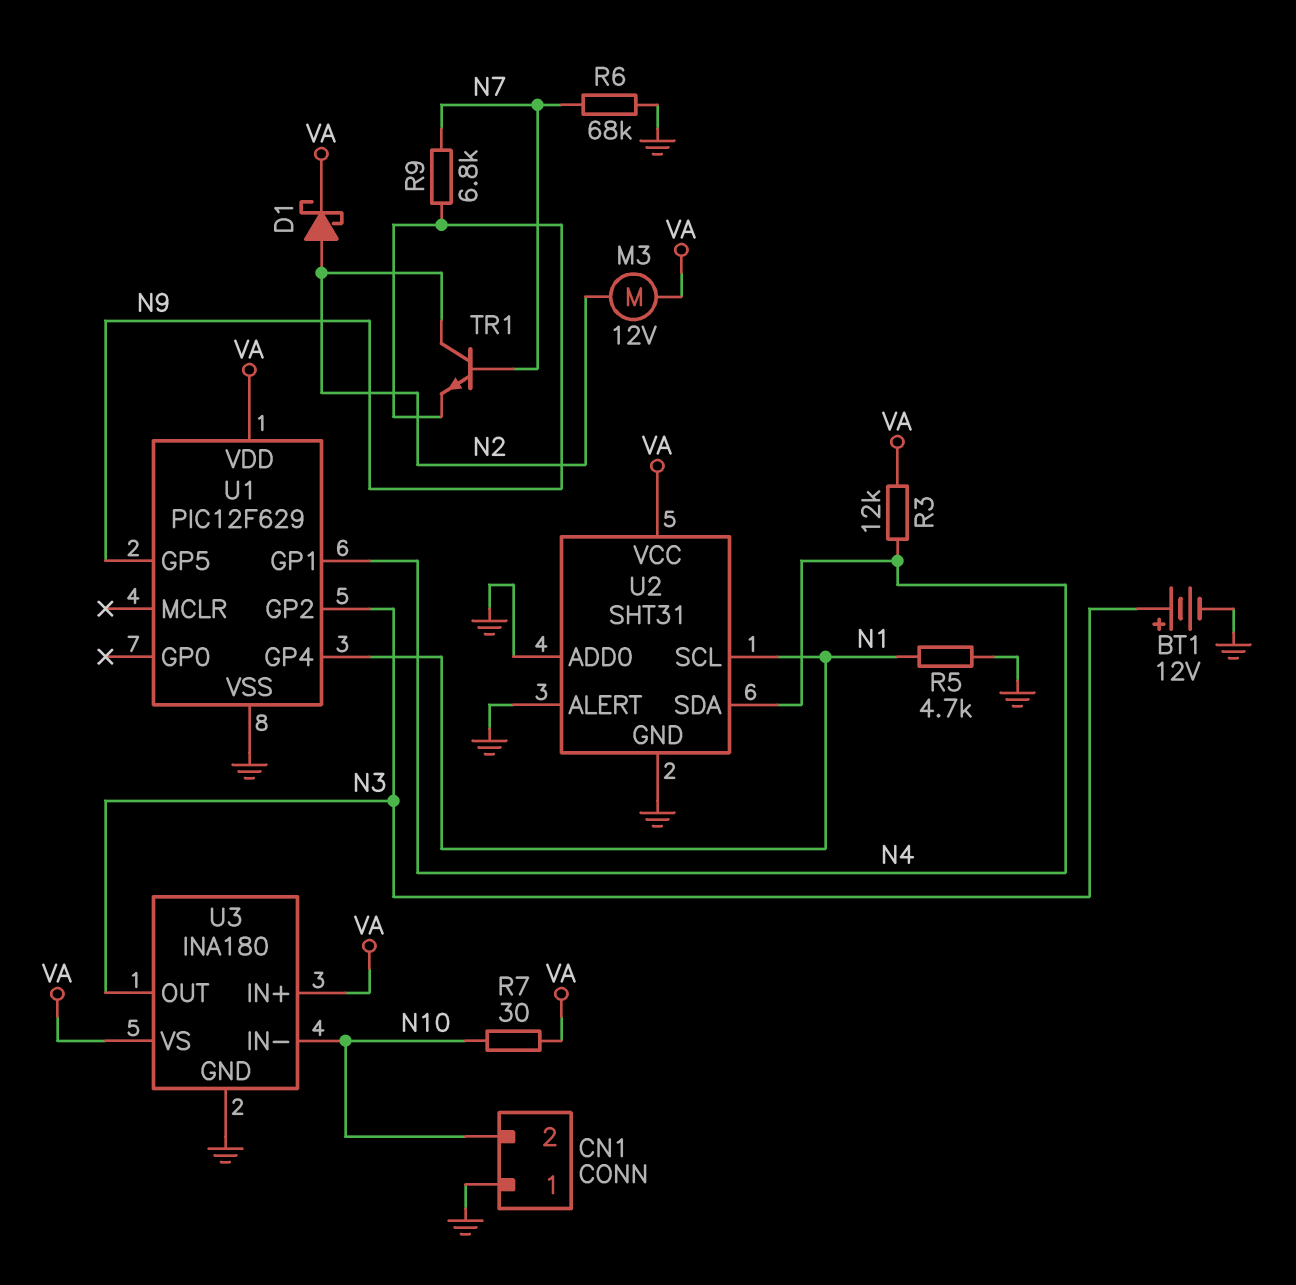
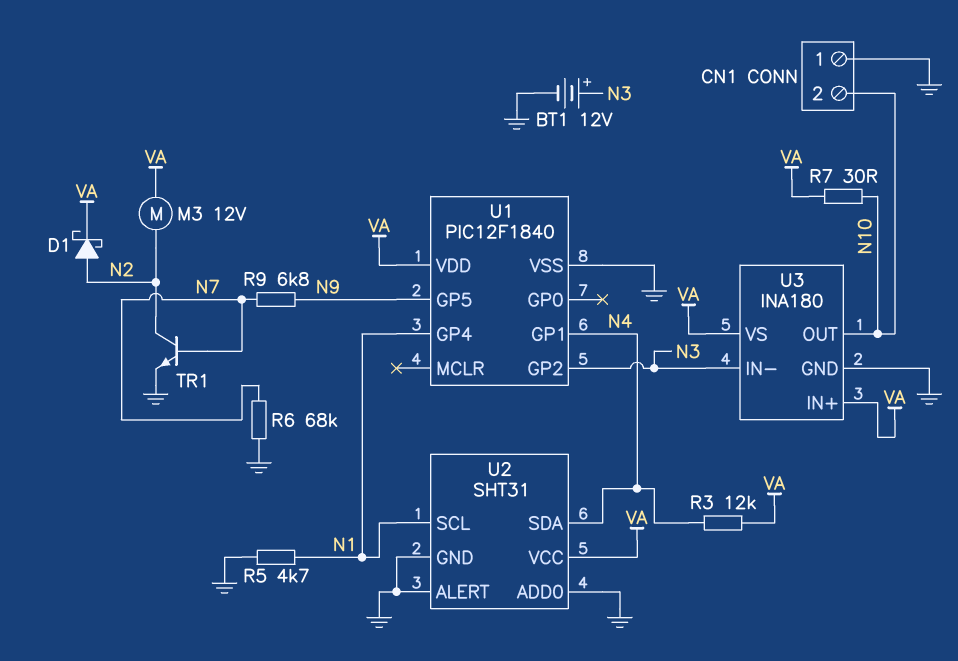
TR1: NPN (B N7, C N2, E N9) -> NPN (B N7, C N2, E GND)
U1: PIC12F629 -> PIC12F1840
U3 pin IN-: N10 -> N3
U3 pin OUT: N3 -> N10

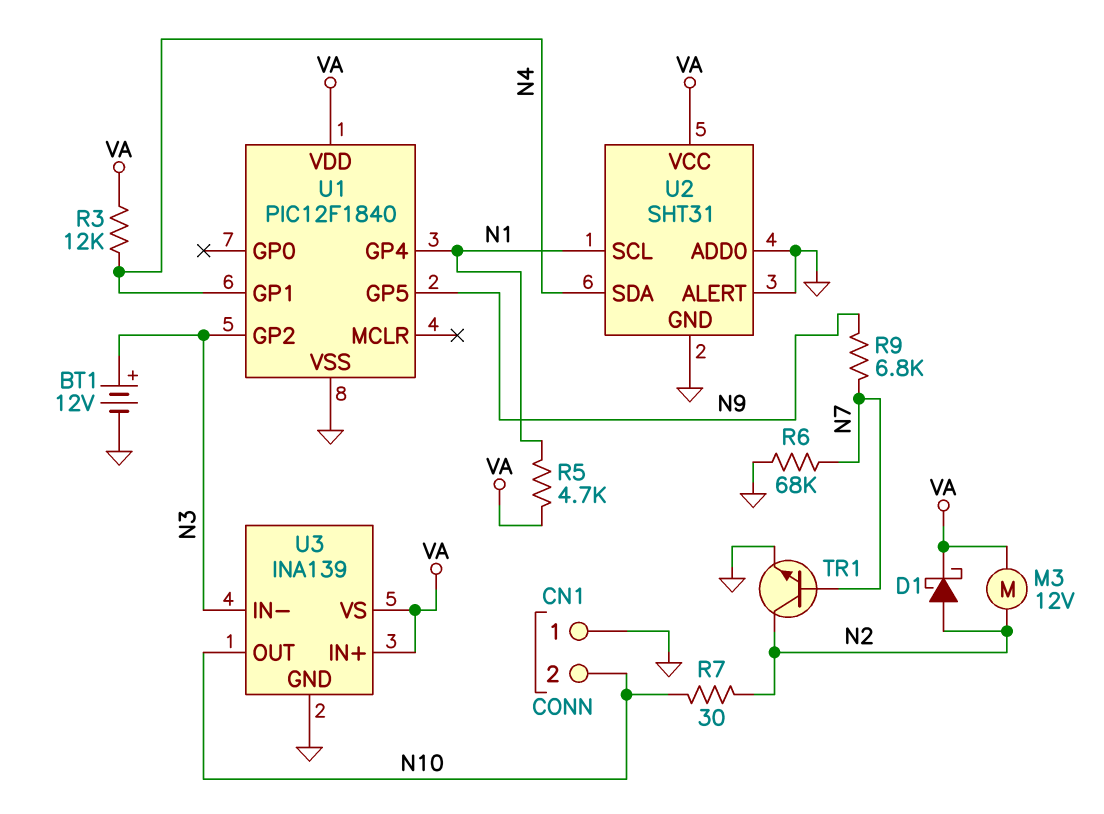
R5: 4.7k (GND, N1) -> 4.7k (N1, VA)
R7: 30 (N10, VA) -> 30 (N2, N10)
U3: INA180 -> INA139

